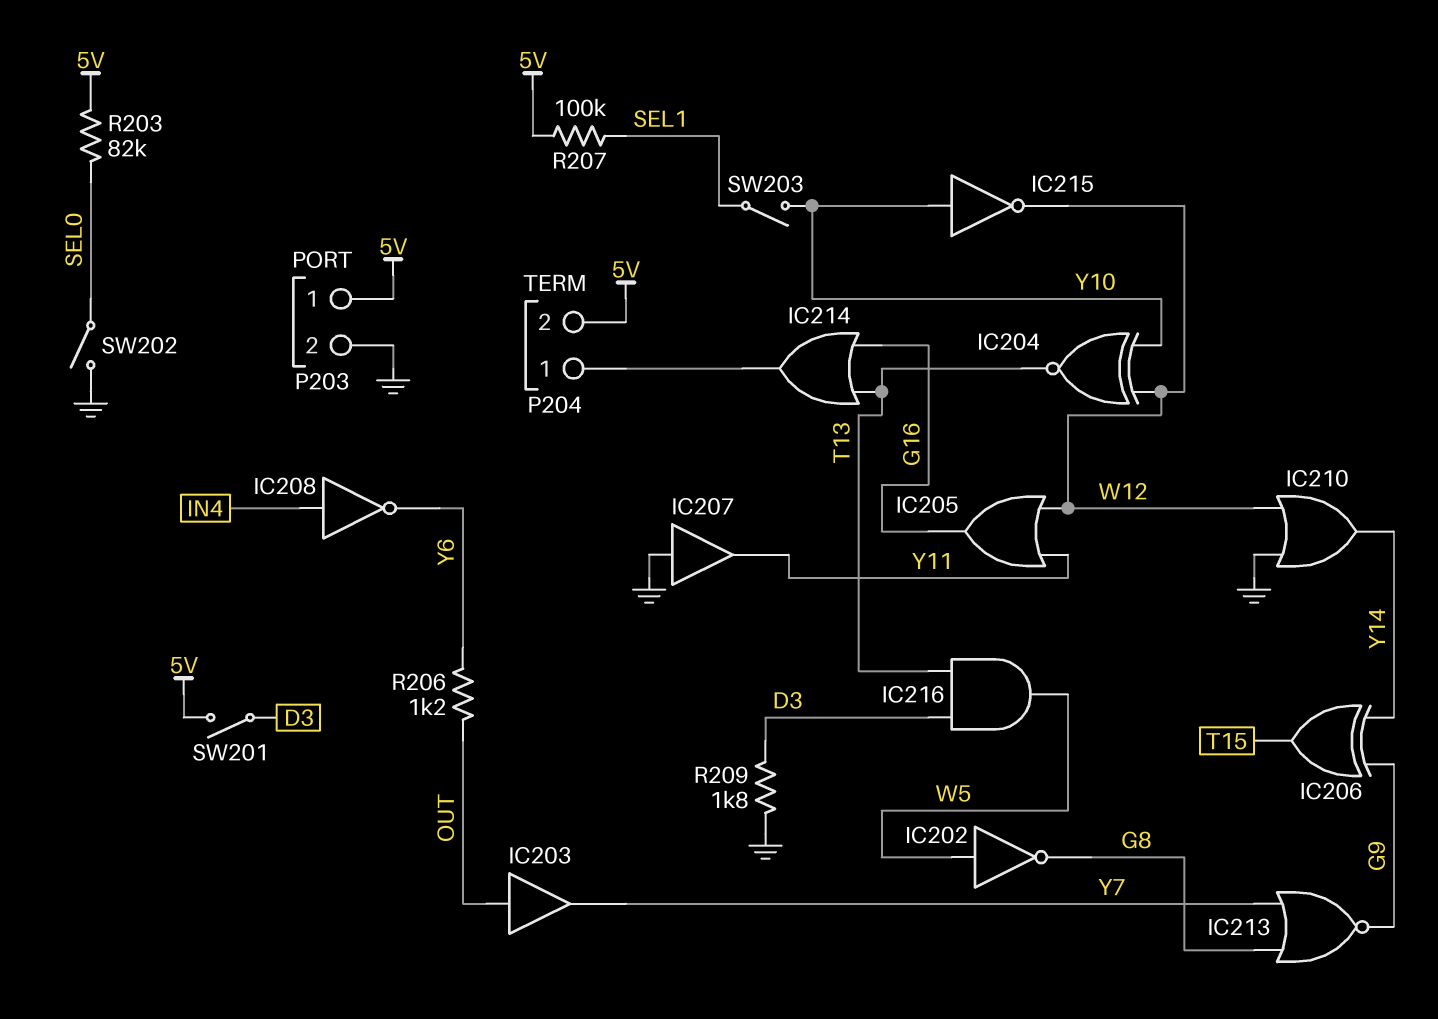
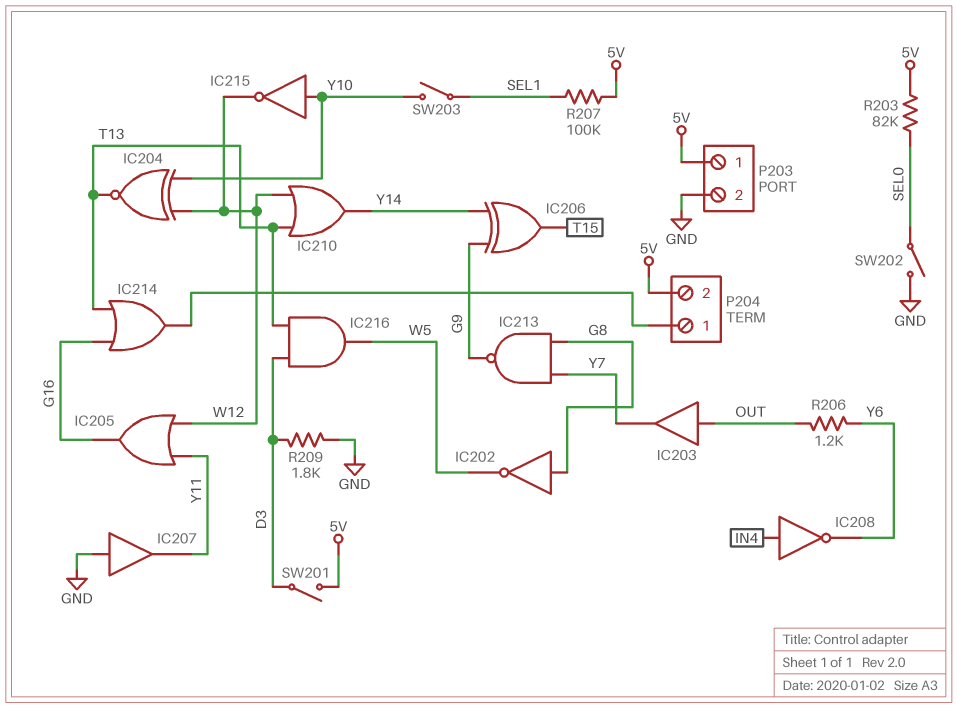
IC202: NOT (in W5, out G8) -> NOT (in G8, out W5)
IC210: OR (in GND, in W12, out Y14) -> OR (in T13, in W12, out Y14)
IC213: NOR (in G8, in Y7, out G9) -> NAND (in G8, in Y7, out G9)

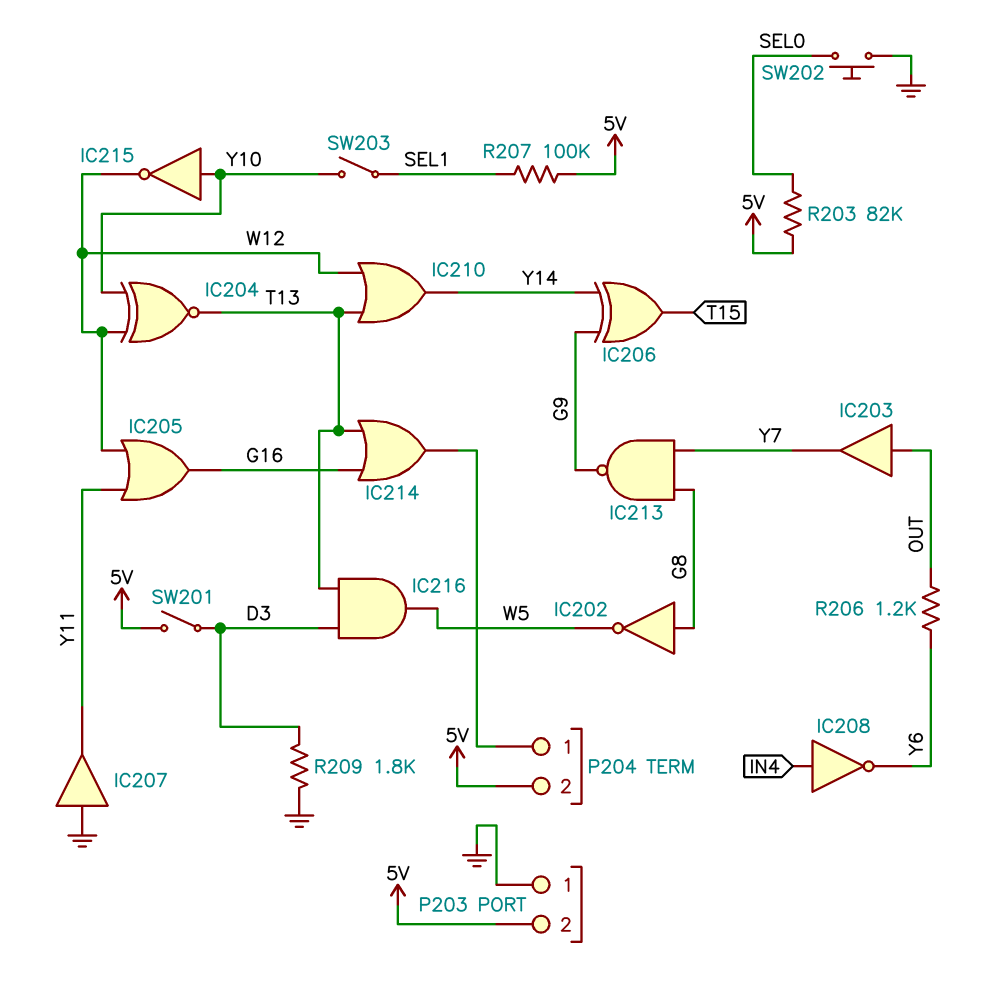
P203 pin 1: 5V -> GND
P203 pin 2: GND -> 5V
SW202: switch (GND, SEL0) -> button (GND, SEL0)

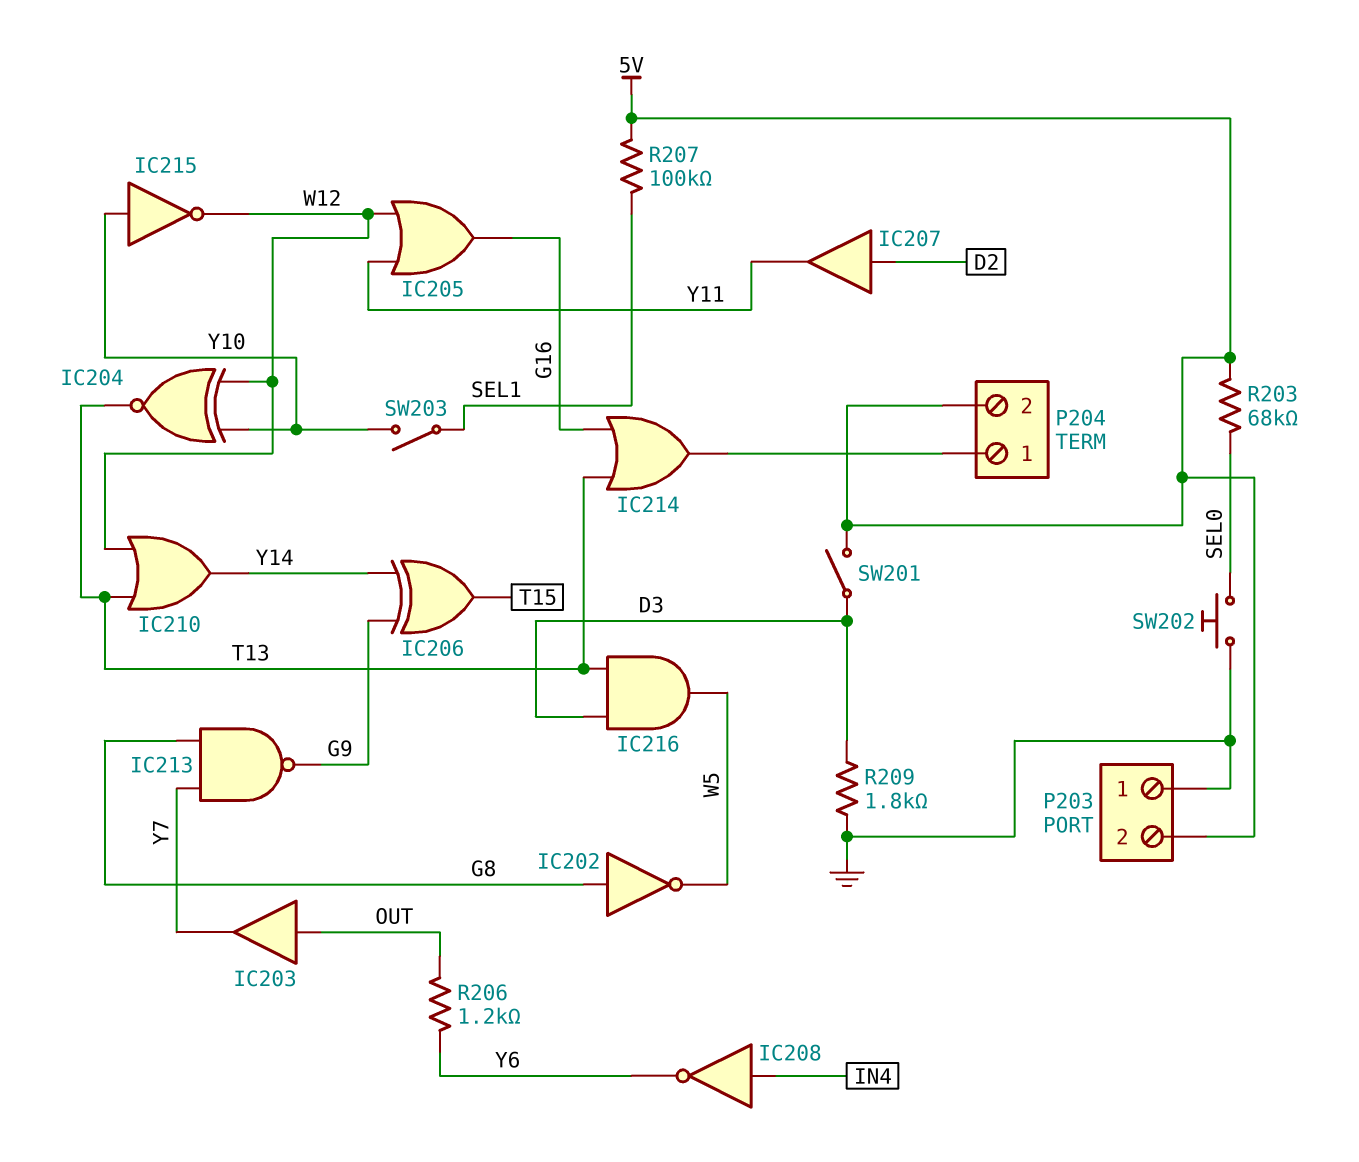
IC207: buffer (in GND, out Y11) -> buffer (in D2, out Y11)
R203: 82k (5V, SEL0) -> 68k (5V, SEL0)

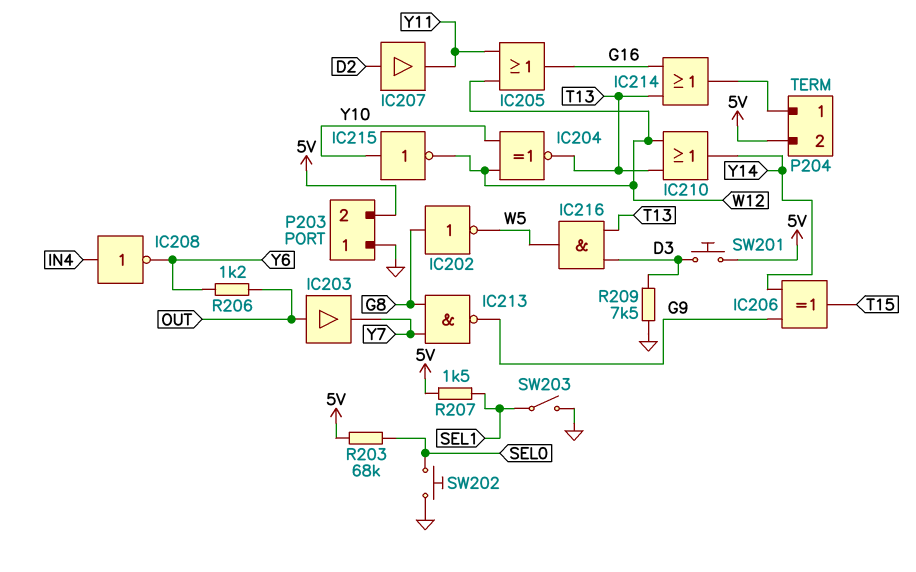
R207: 100k (5V, SEL1) -> 1.5k (5V, SEL1)
R209: 1.8k (D3, GND) -> 7.5k (D3, GND)
SW201: switch (5V, D3) -> button (5V, D3)
SW203: switch (SEL1, Y10) -> switch (GND, SEL1)

